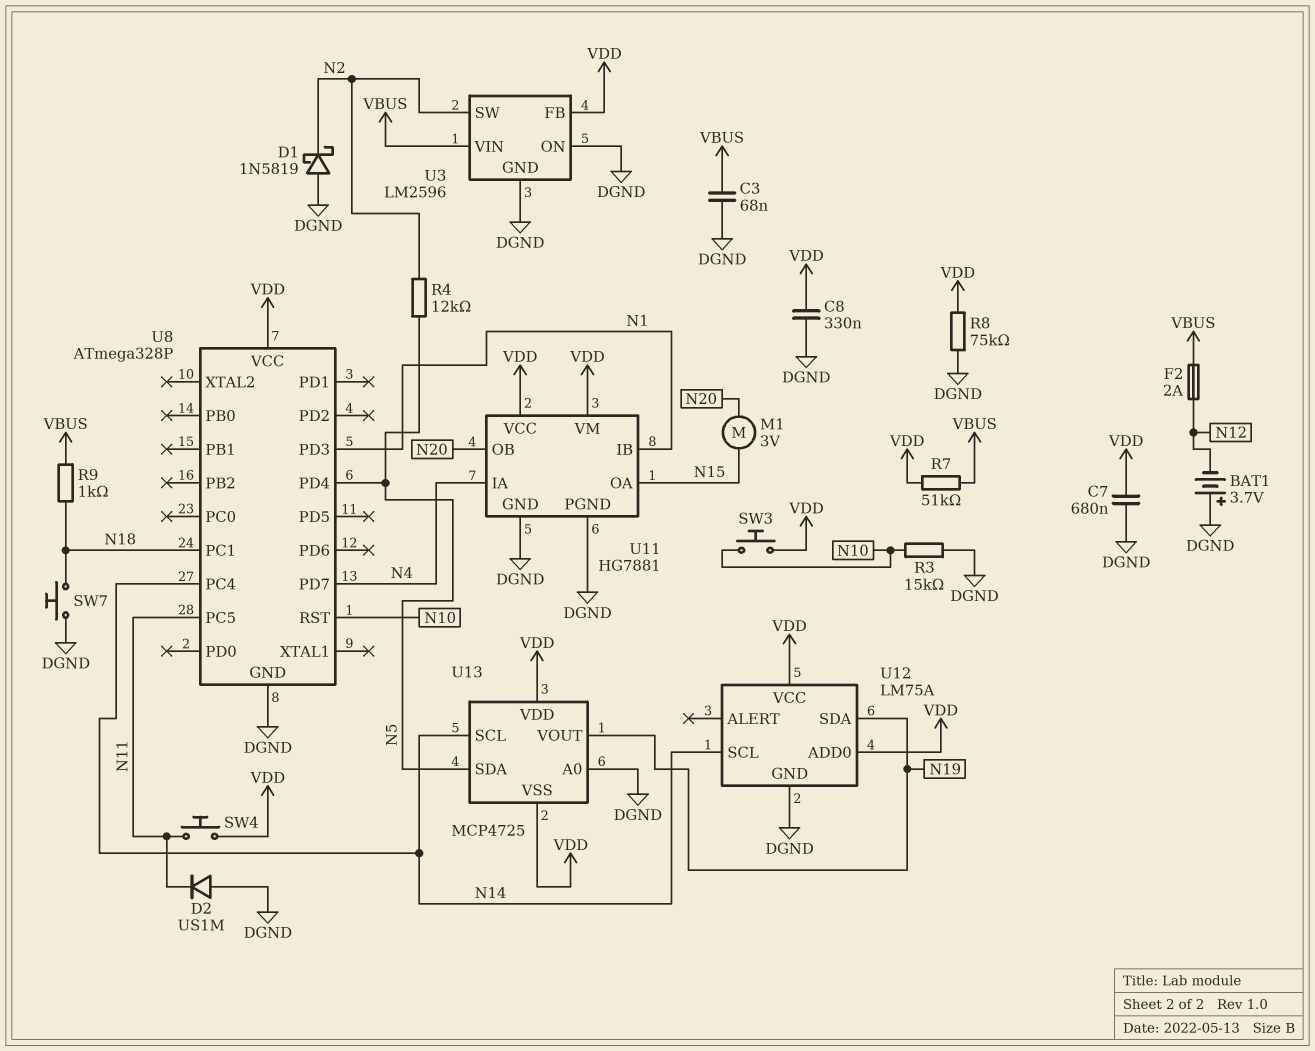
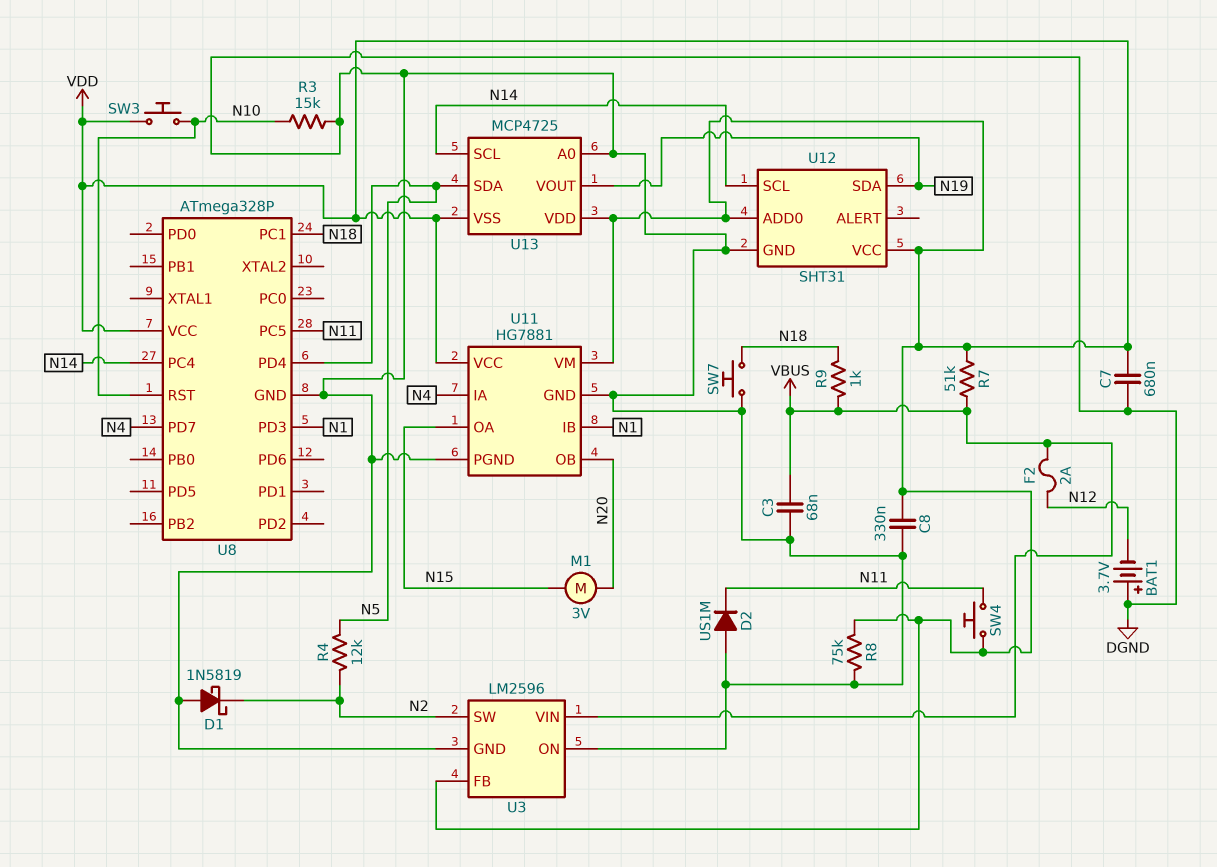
U12: LM75A -> SHT31

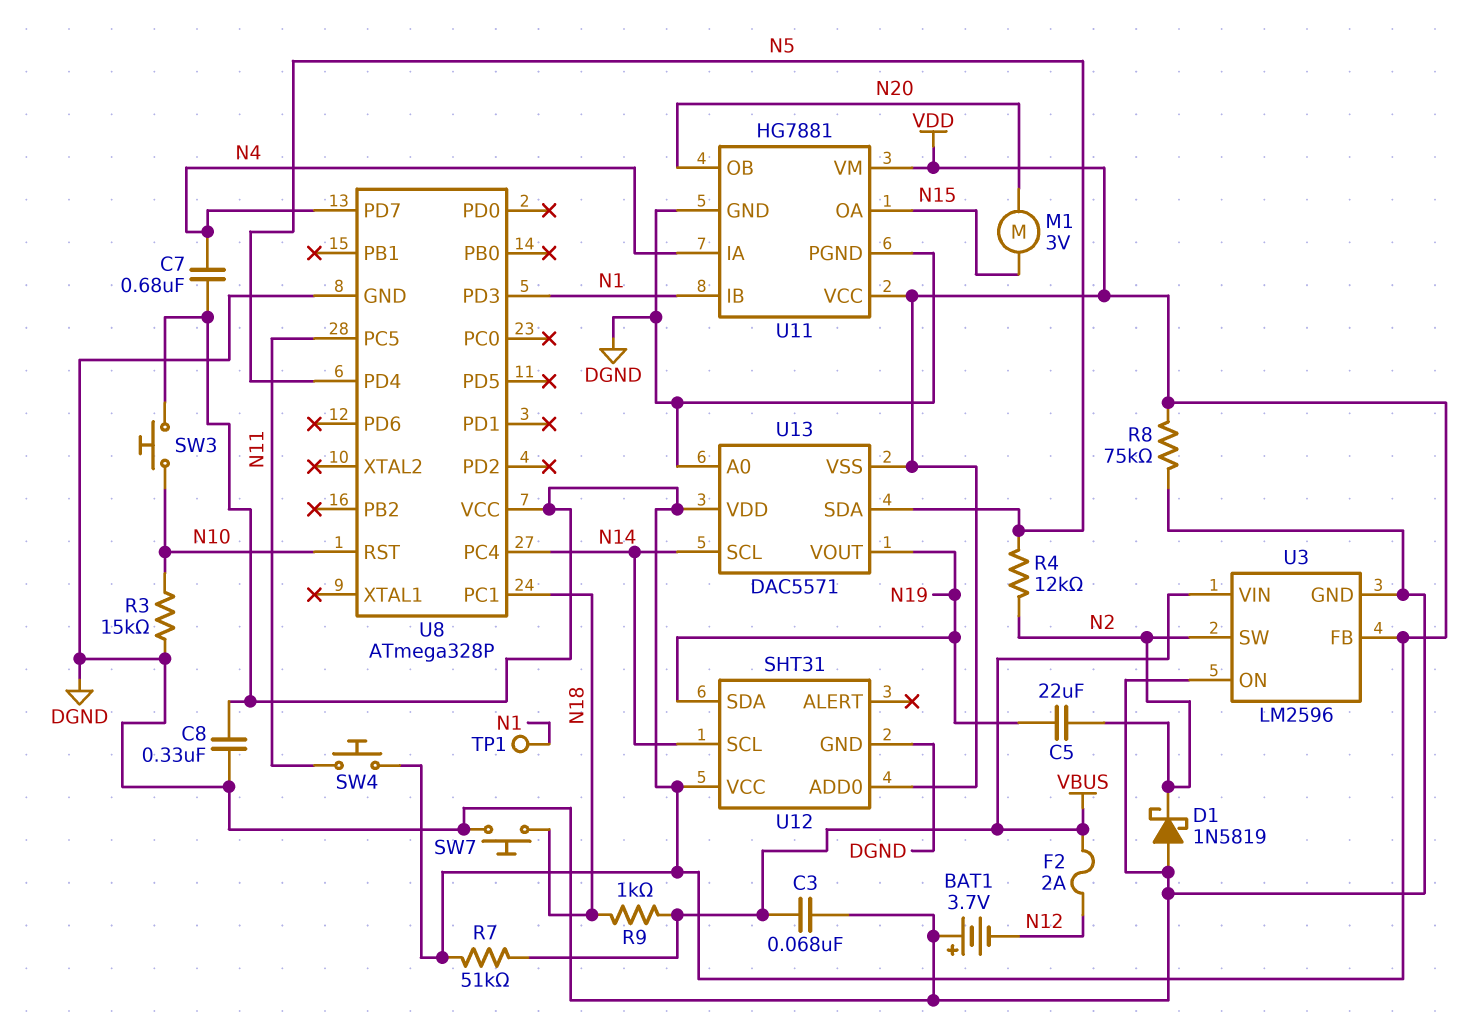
C5: none -> 22uF (N2, N19)
C7: 680nF (DGND, VDD) -> 680nF (N4, VDD)
D2: diode US1M (A DGND, K N11) -> none
TP1: none -> test point (N1)
U13: MCP4725 -> DAC5571

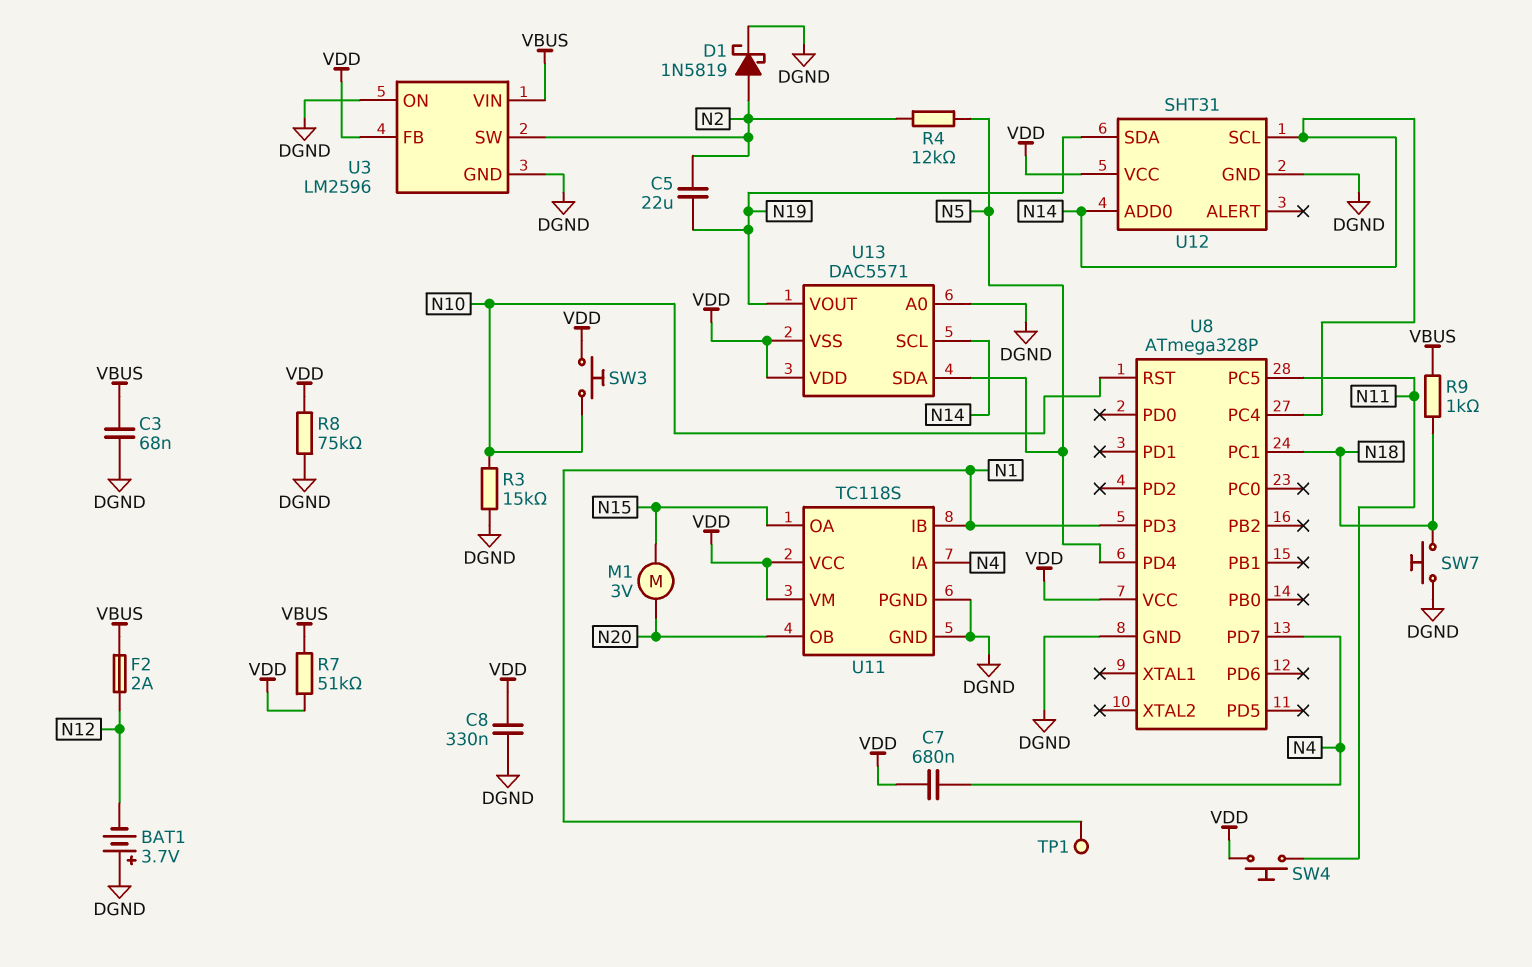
D1: schottky 1N5819 (A DGND, K N2) -> schottky 1N5819 (A N2, K DGND)
U11: HG7881 -> TC118S
U12 pin ADD0: VDD -> N14

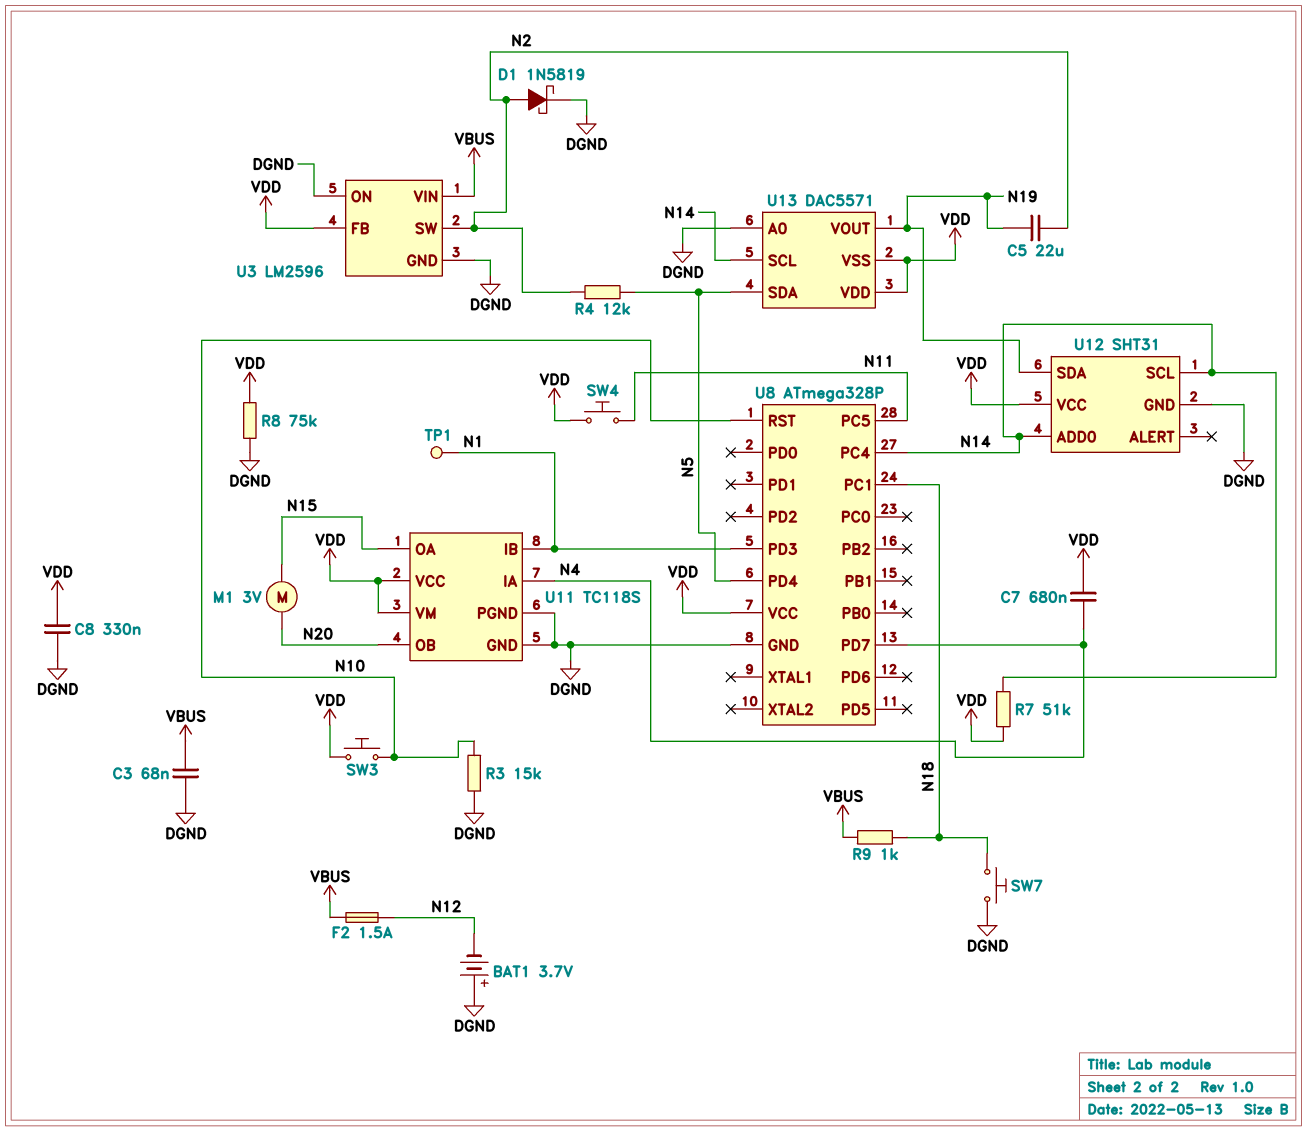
F2: 2A (N12, VBUS) -> 1.5A (N12, VBUS)
R7: 51k (VBUS, VDD) -> 51k (N14, VDD)

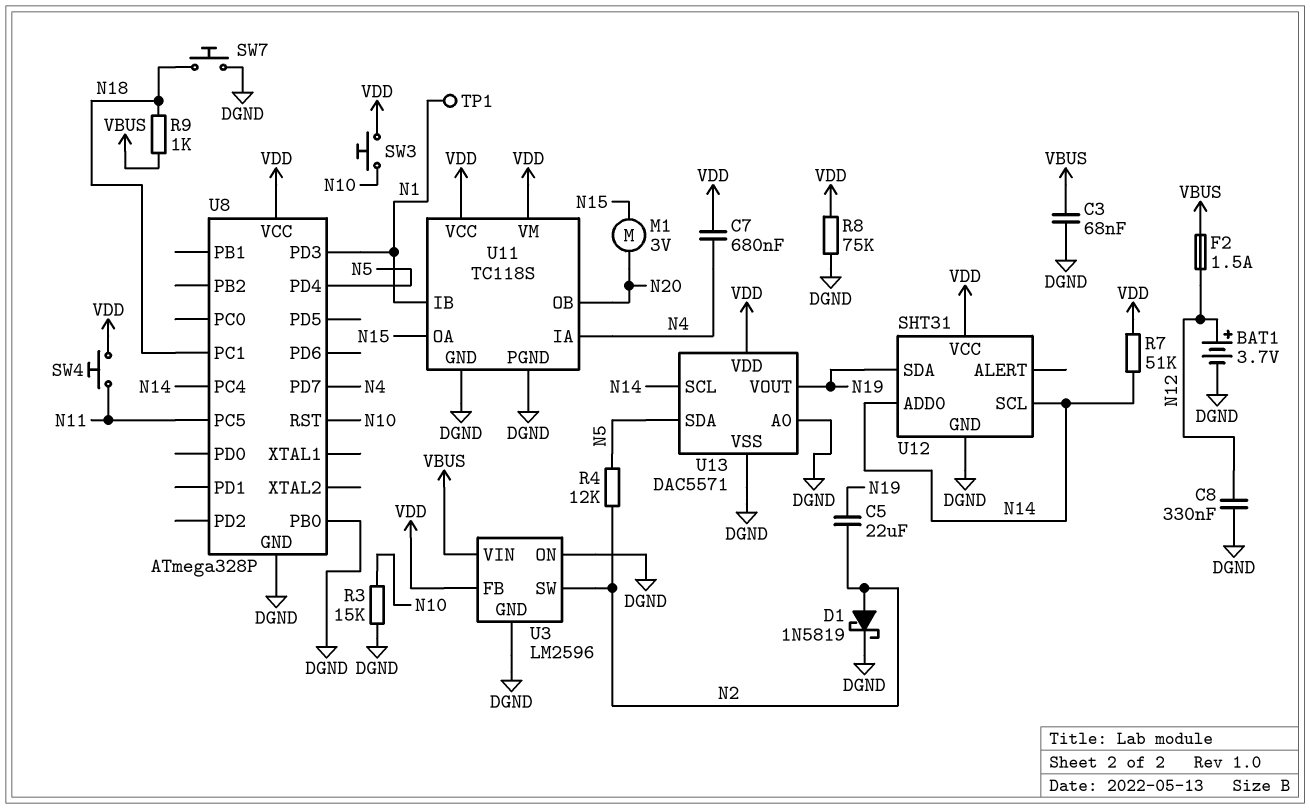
BAT1: 3.7V (plus DGND, minus N12) -> 3.7V (plus N12, minus DGND)
C8: 330nF (DGND, VDD) -> 330nF (DGND, N12)
U8 pin PB0: none -> DGND
U13 pin VSS: VDD -> DGND

